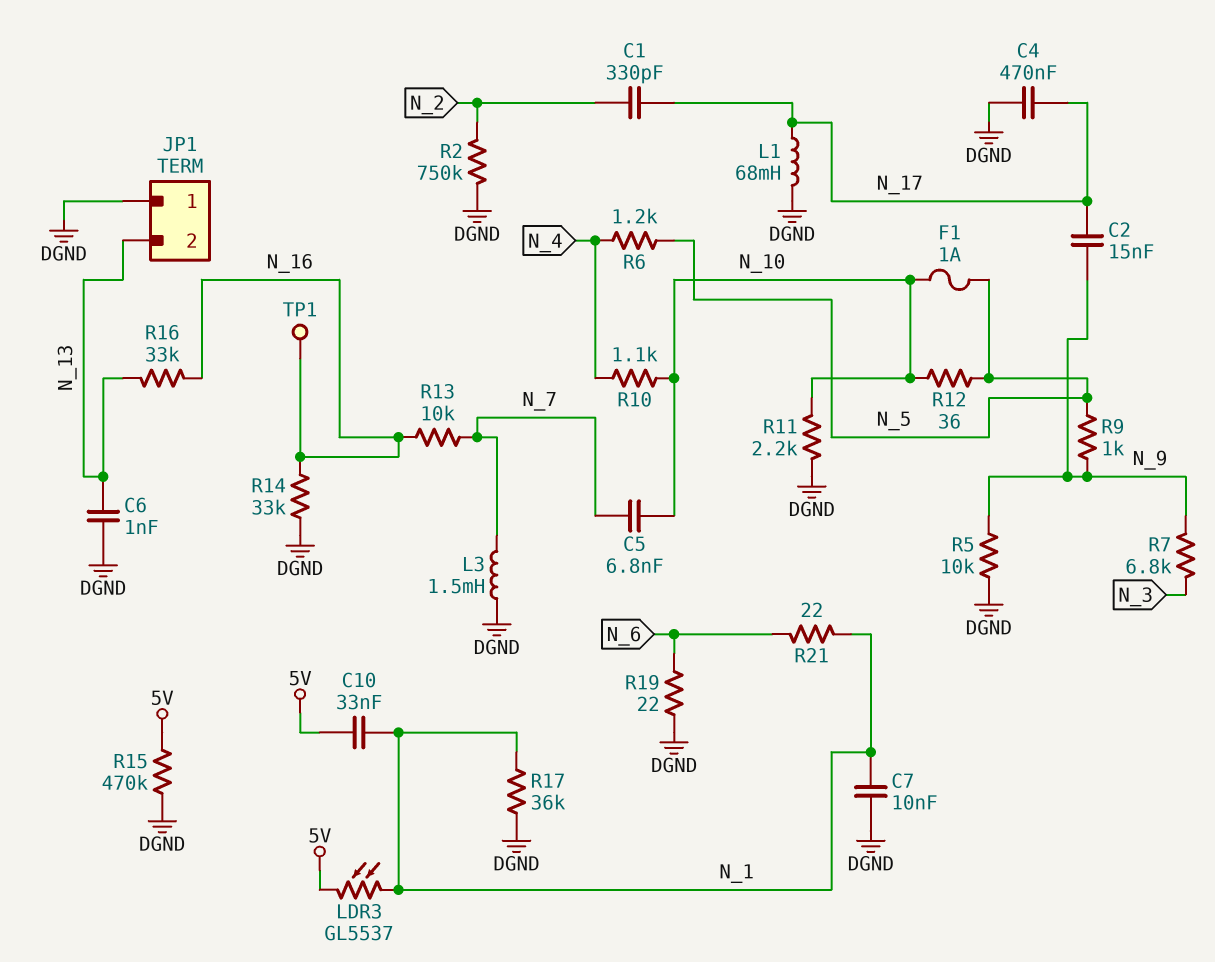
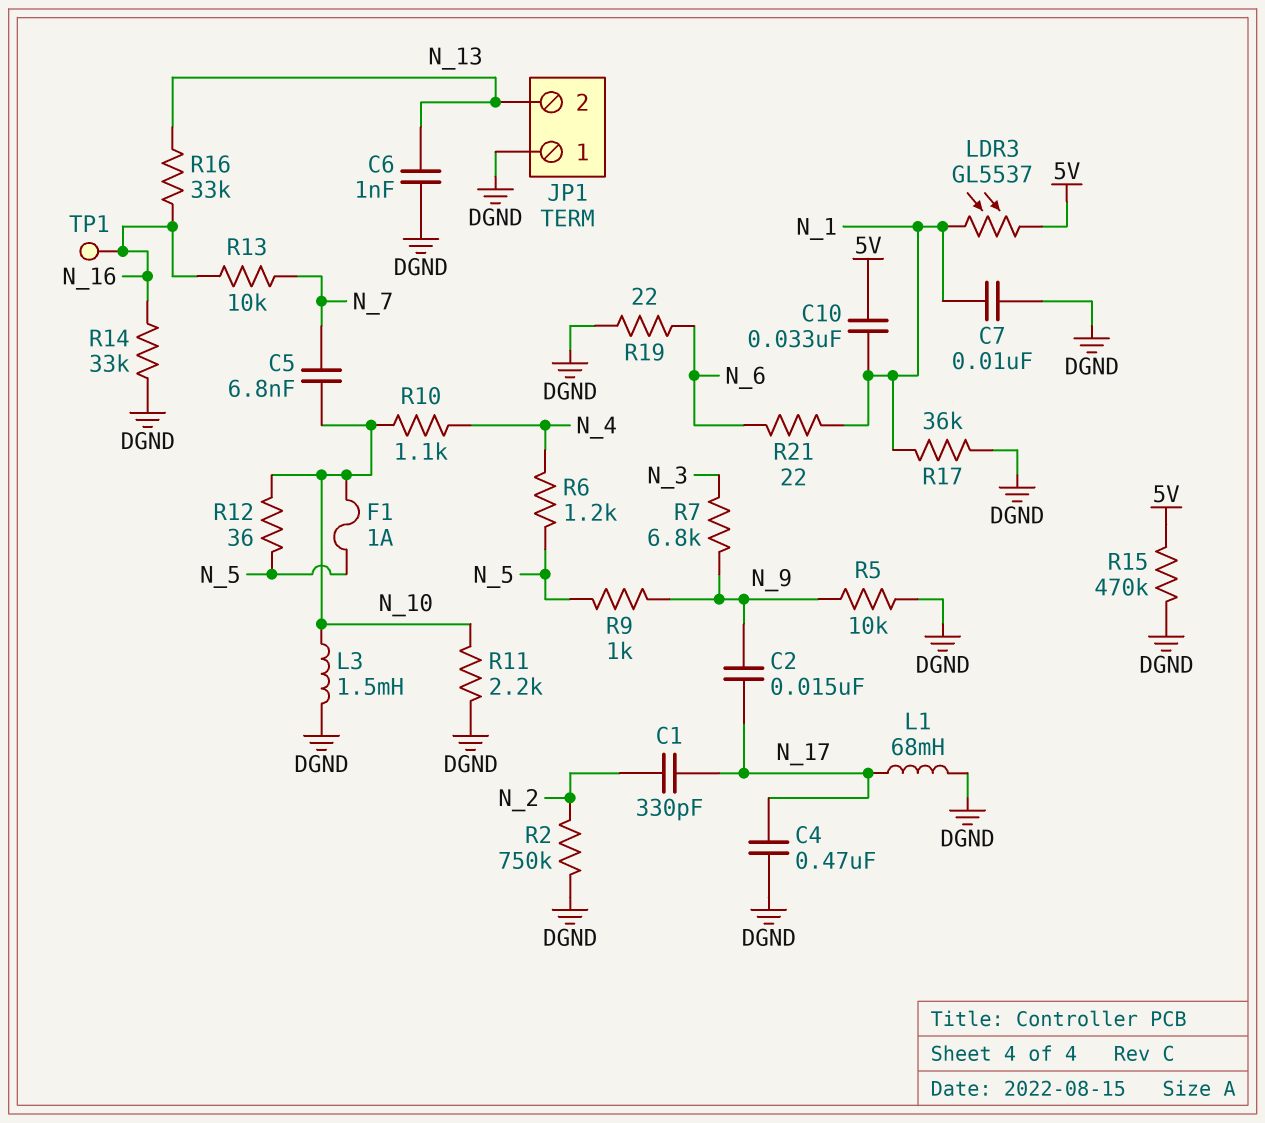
L3: 1.5mH (DGND, N_7) -> 1.5mH (DGND, N_10)

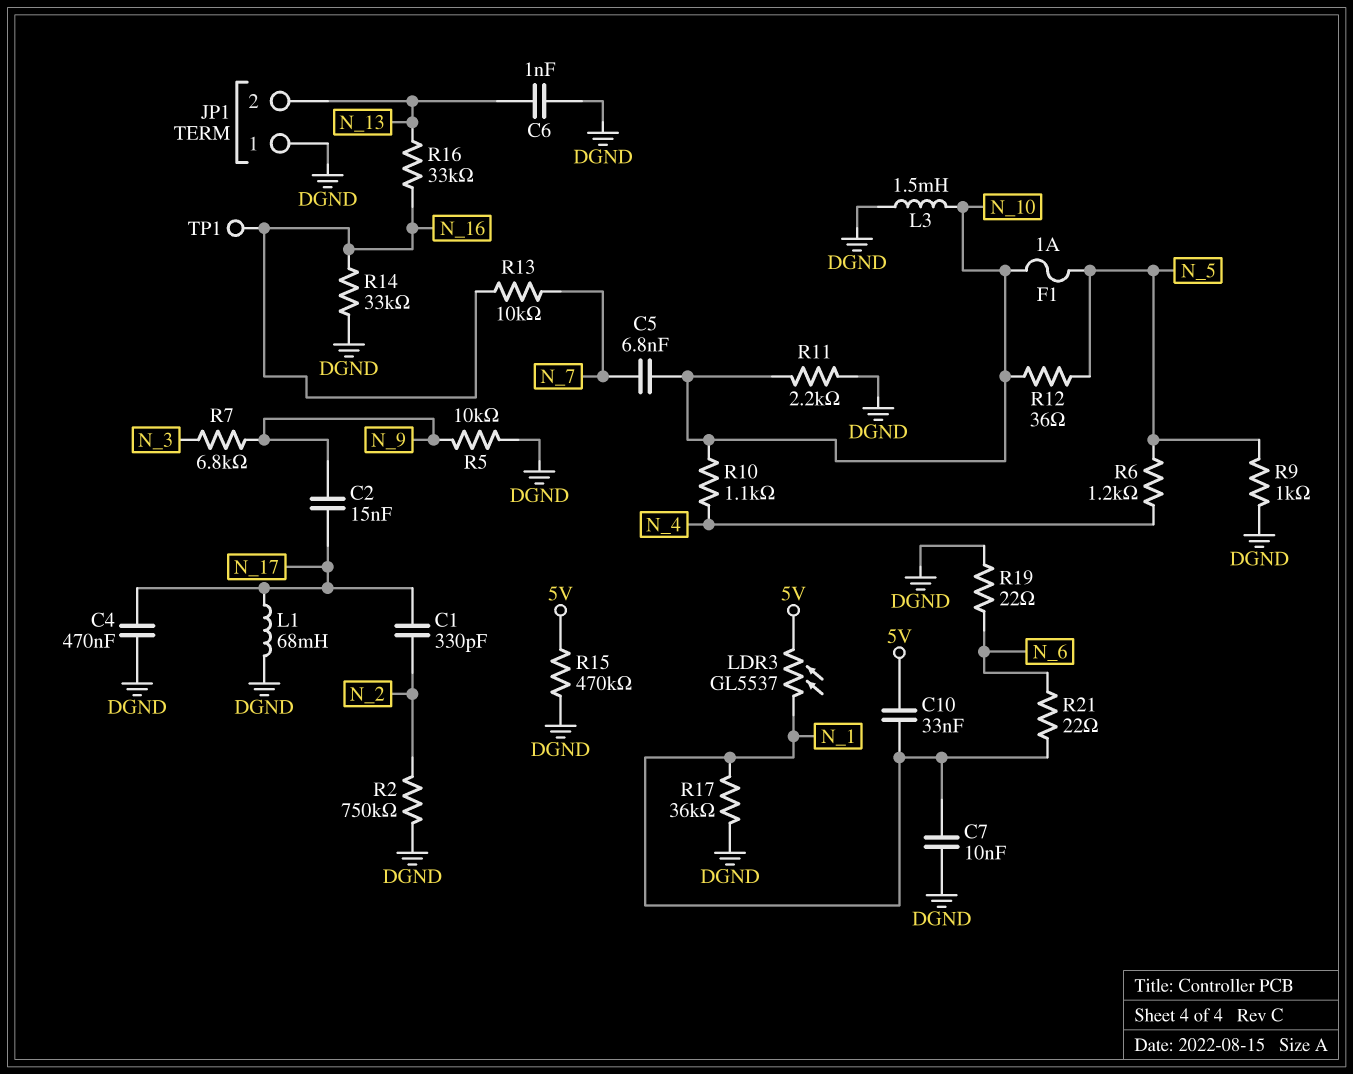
R9: 1k (N_5, N_9) -> 1k (DGND, N_5)

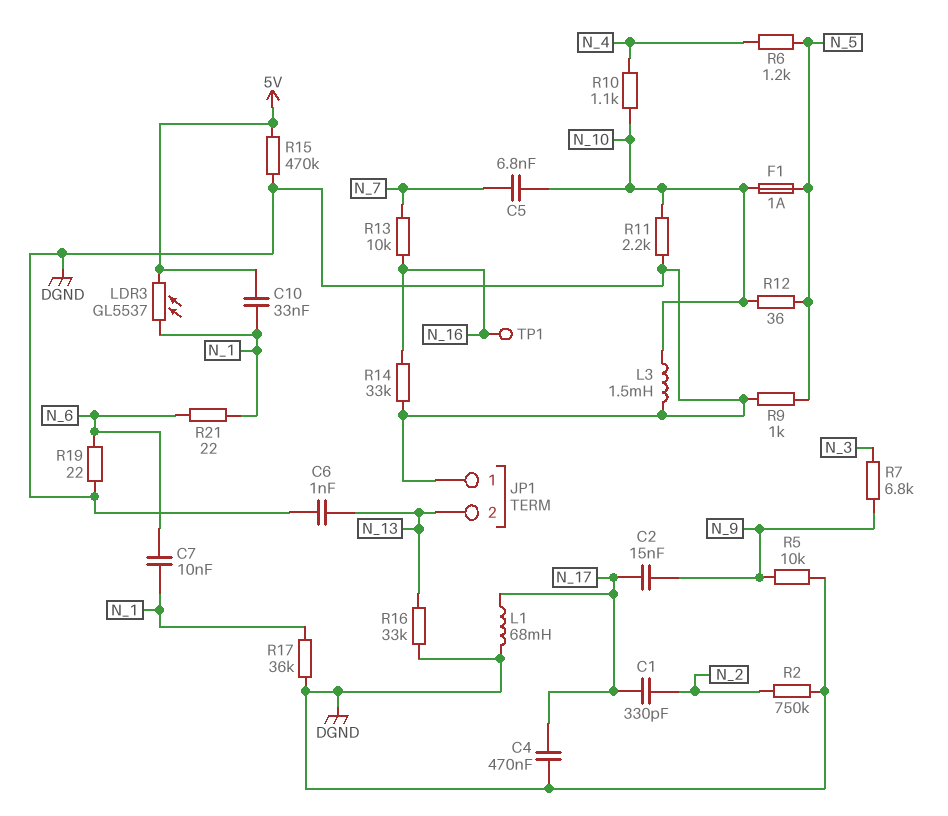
C7: 10nF (DGND, N_1) -> 10nF (N_1, N_6)
R16: 33k (N_13, N_16) -> 33k (DGND, N_13)

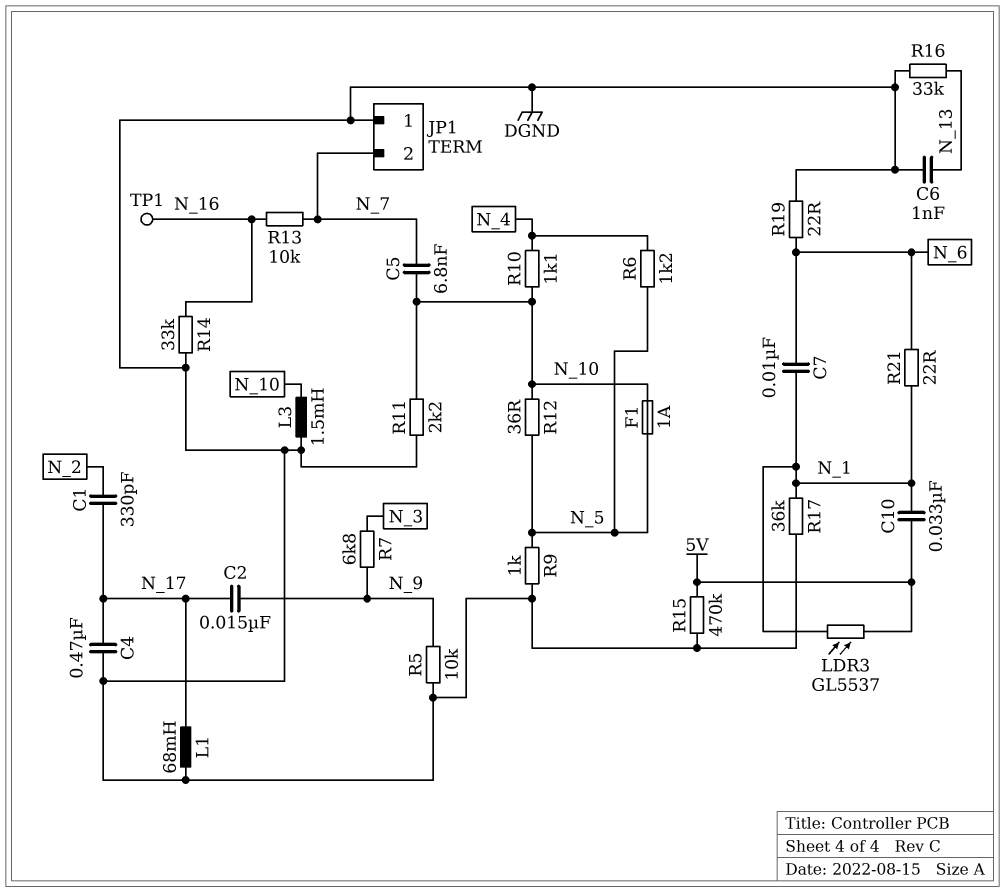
JP1 pin 2: N_13 -> N_7
R2: 750k (DGND, N_2) -> none

